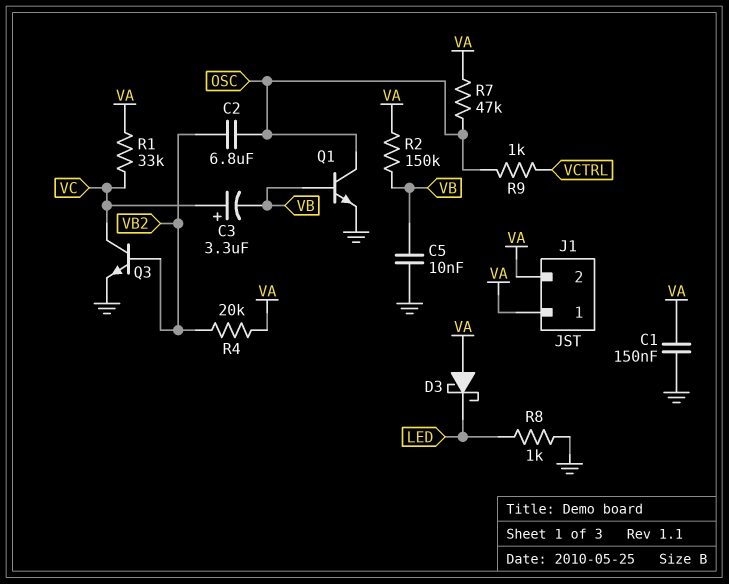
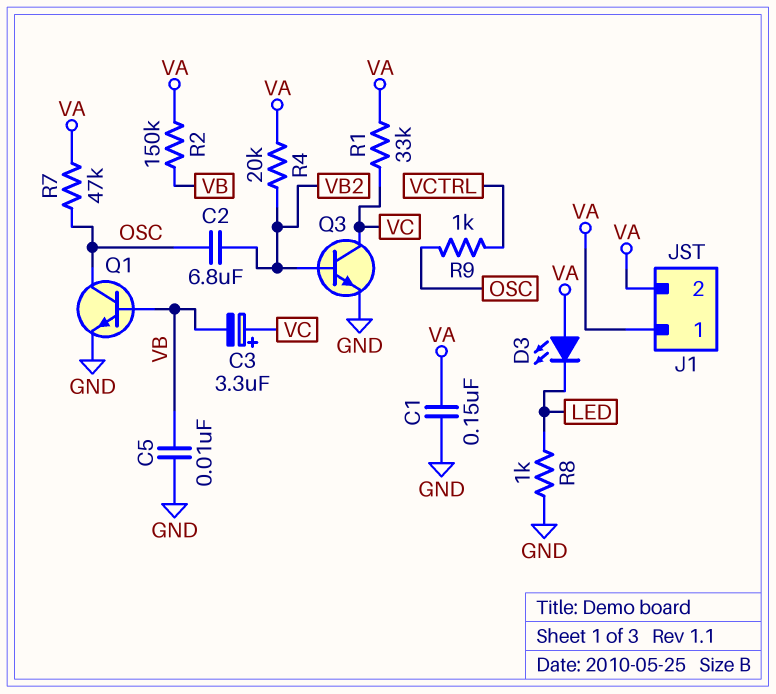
D3: schottky (A VA, K LED) -> LED (A VA, K LED)

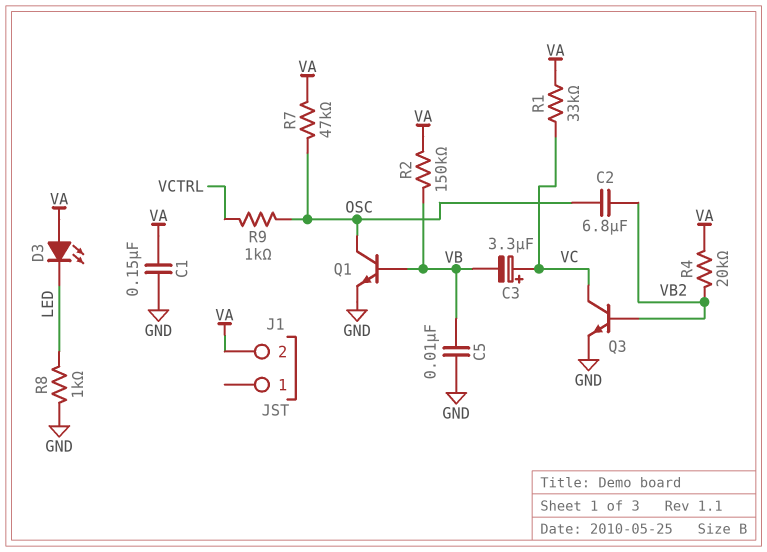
J1 pin 1: VA -> none

